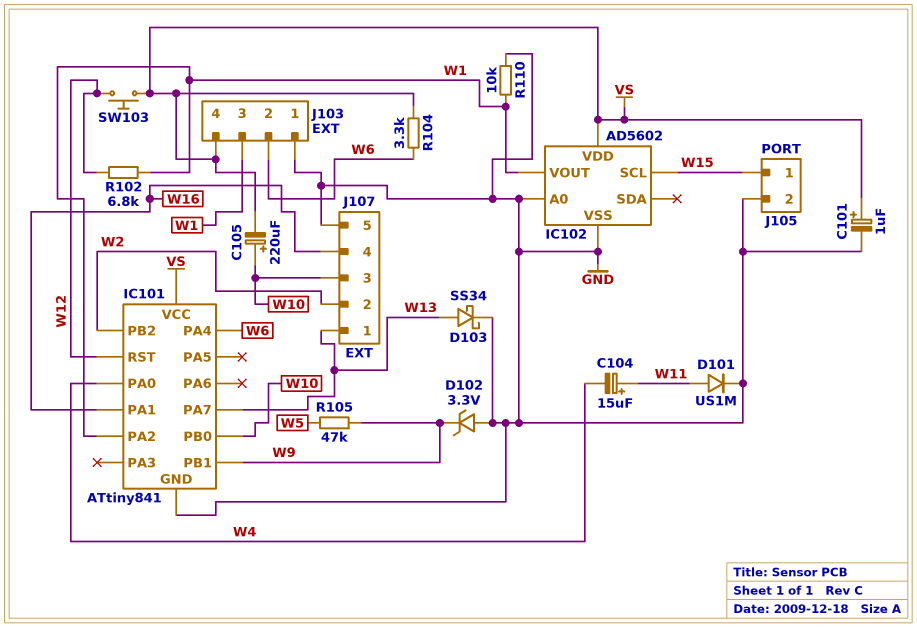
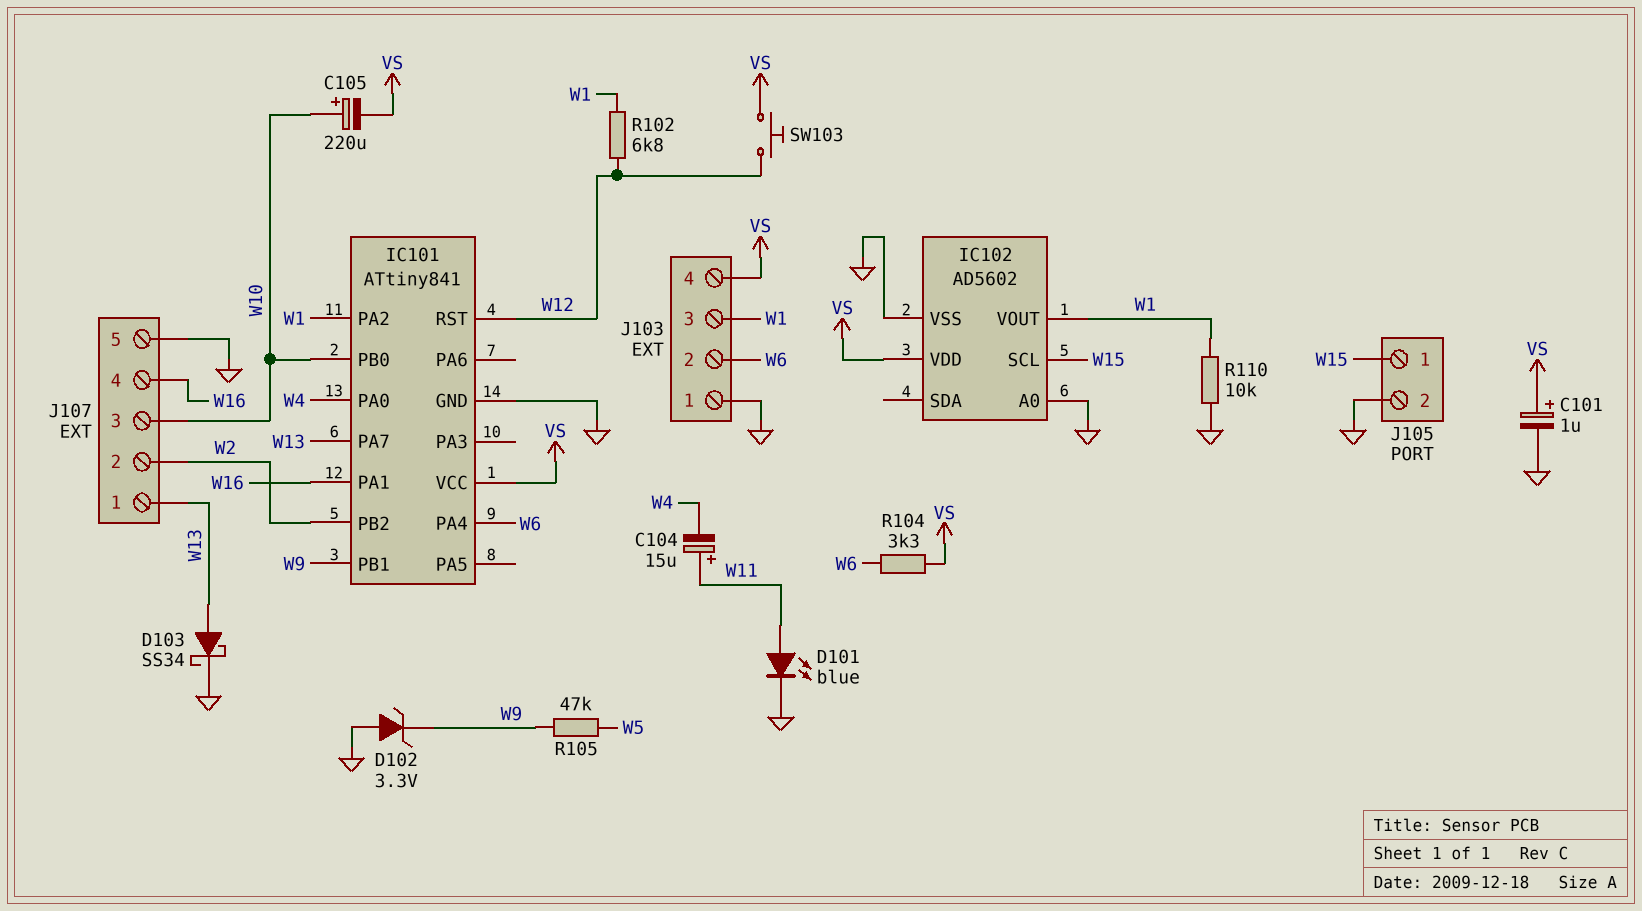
D101: diode US1M (A W11, K GND) -> LED blue (A W11, K GND)

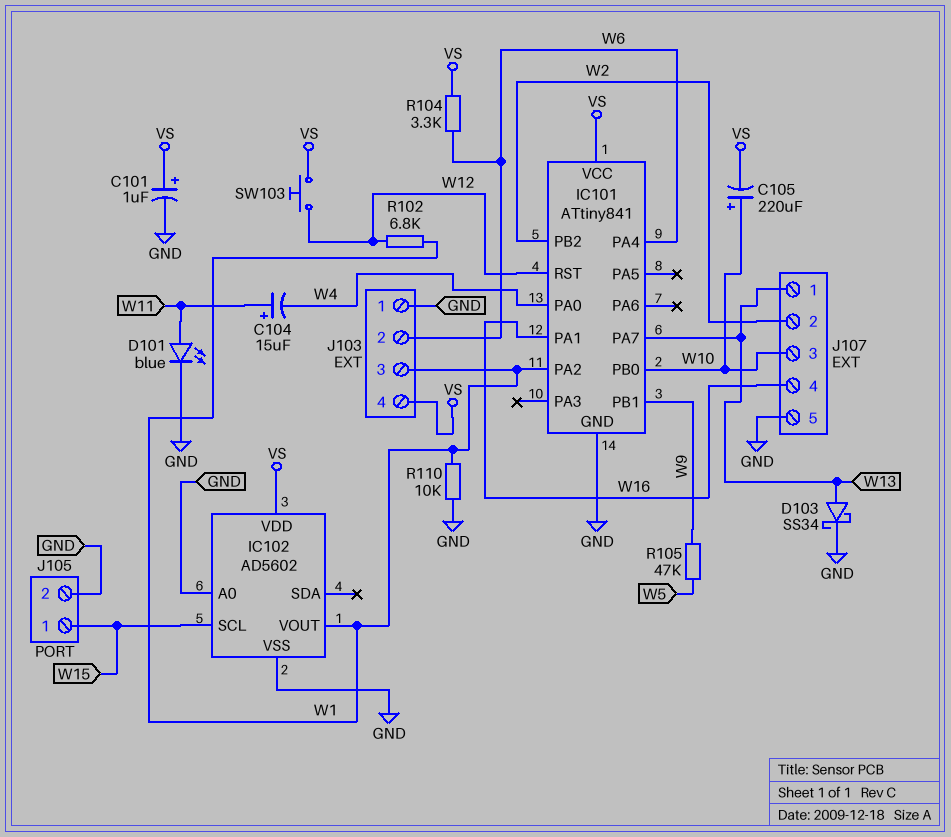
D102: zener 3.3V (A GND, K W9) -> none

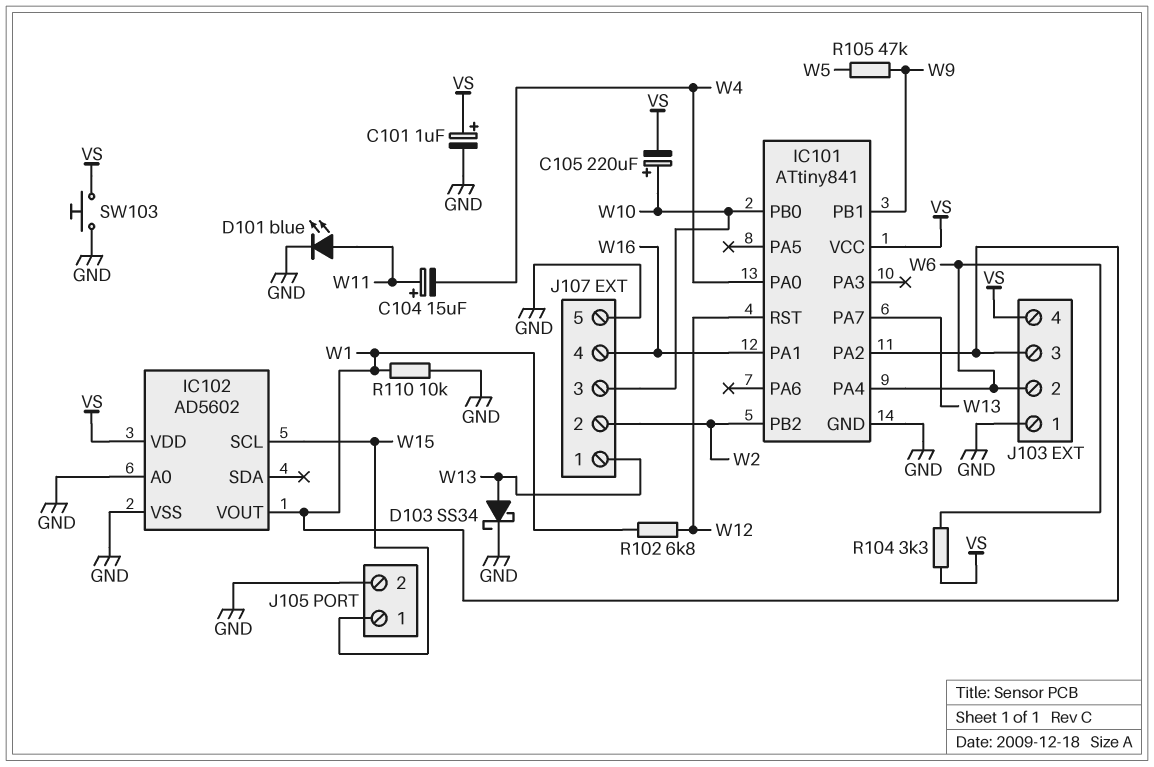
SW103: button (VS, W12) -> button (GND, VS)

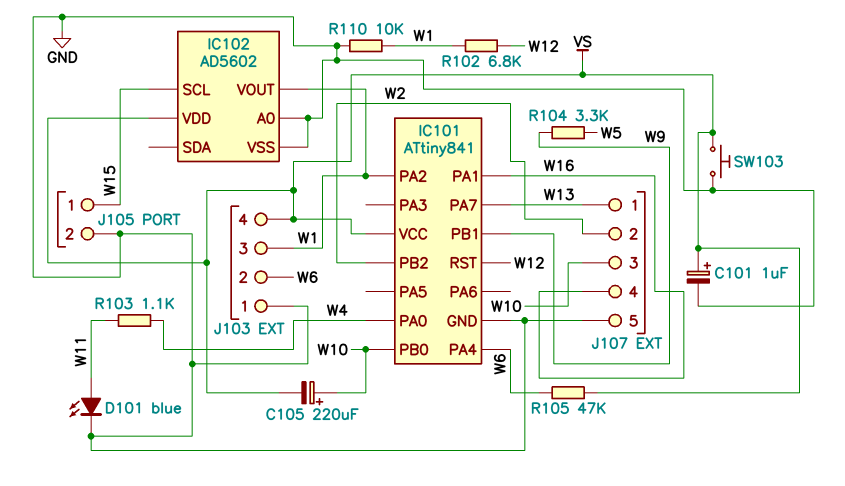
C104: 15uF (plus W11, minus W4) -> none
D103: schottky SS34 (A W13, K GND) -> none
R103: none -> 1.1k (W4, W11)
R104: 3.3k (VS, W6) -> 3.3k (W5, W9)
R105: 47k (W5, W9) -> 47k (VS, W6)

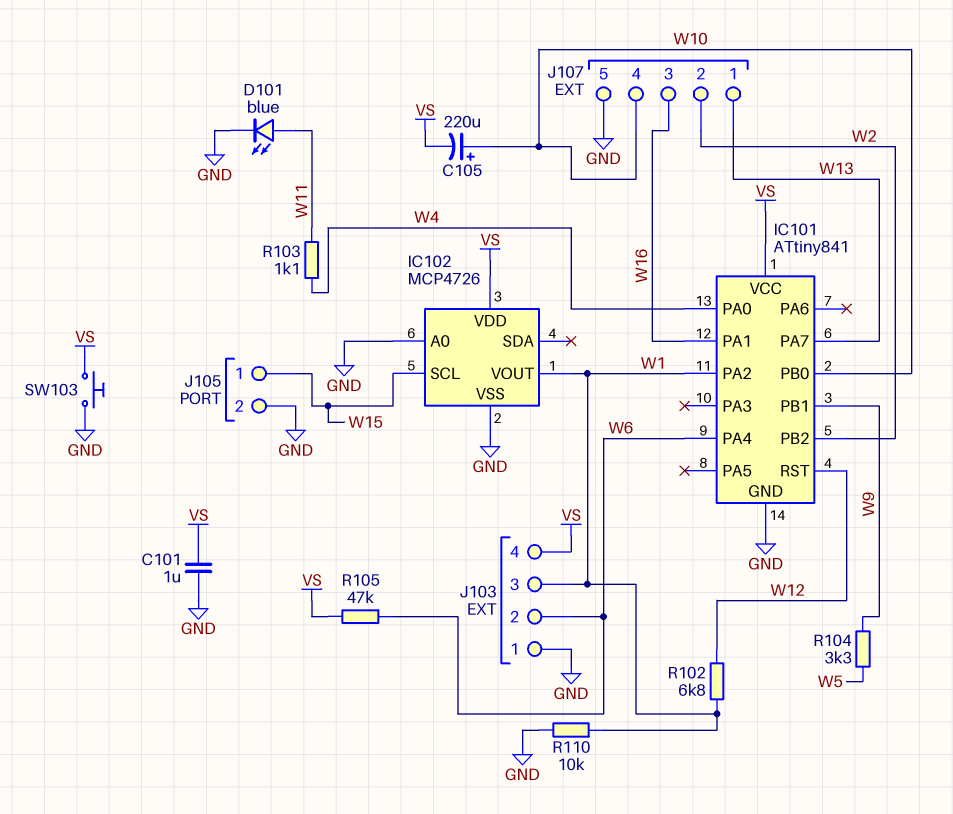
C101: 1uF (plus VS, minus GND) -> 1uF (GND, VS)
IC102: AD5602 -> MCP4726
J107 pin 3: W10 -> W16
J107 pin 4: W16 -> W10

